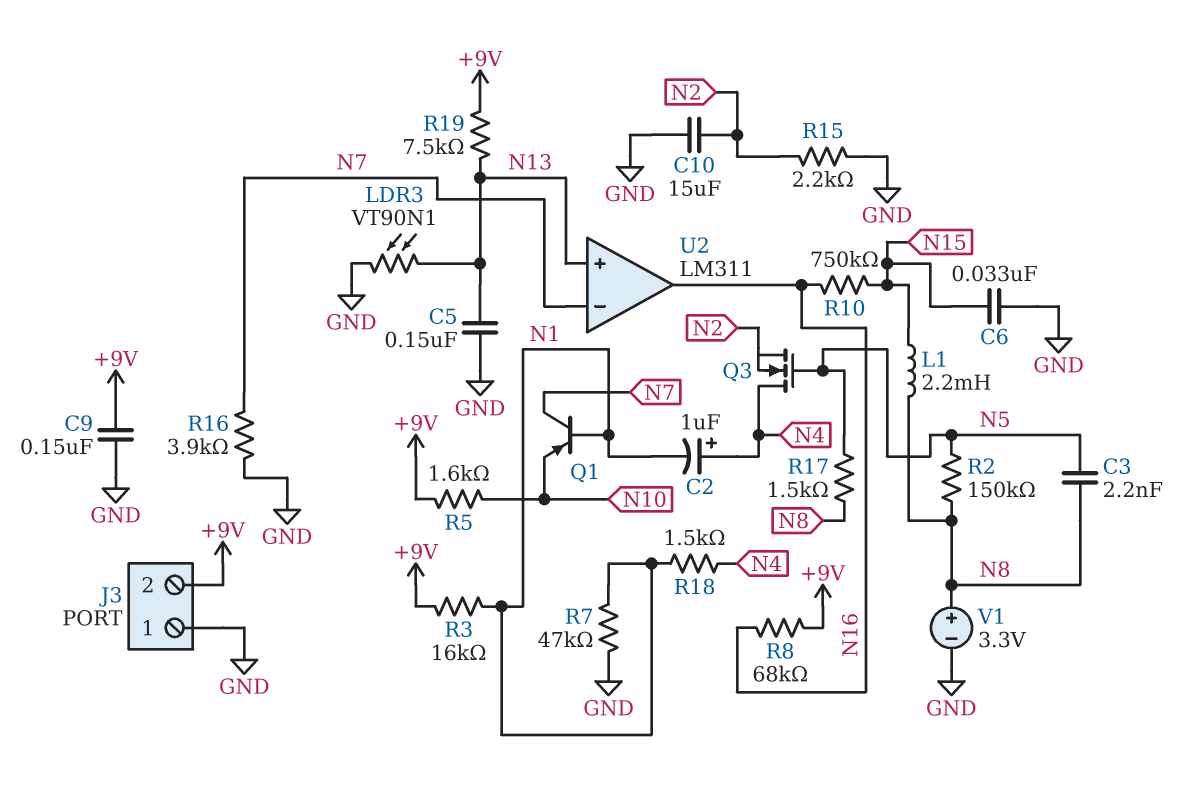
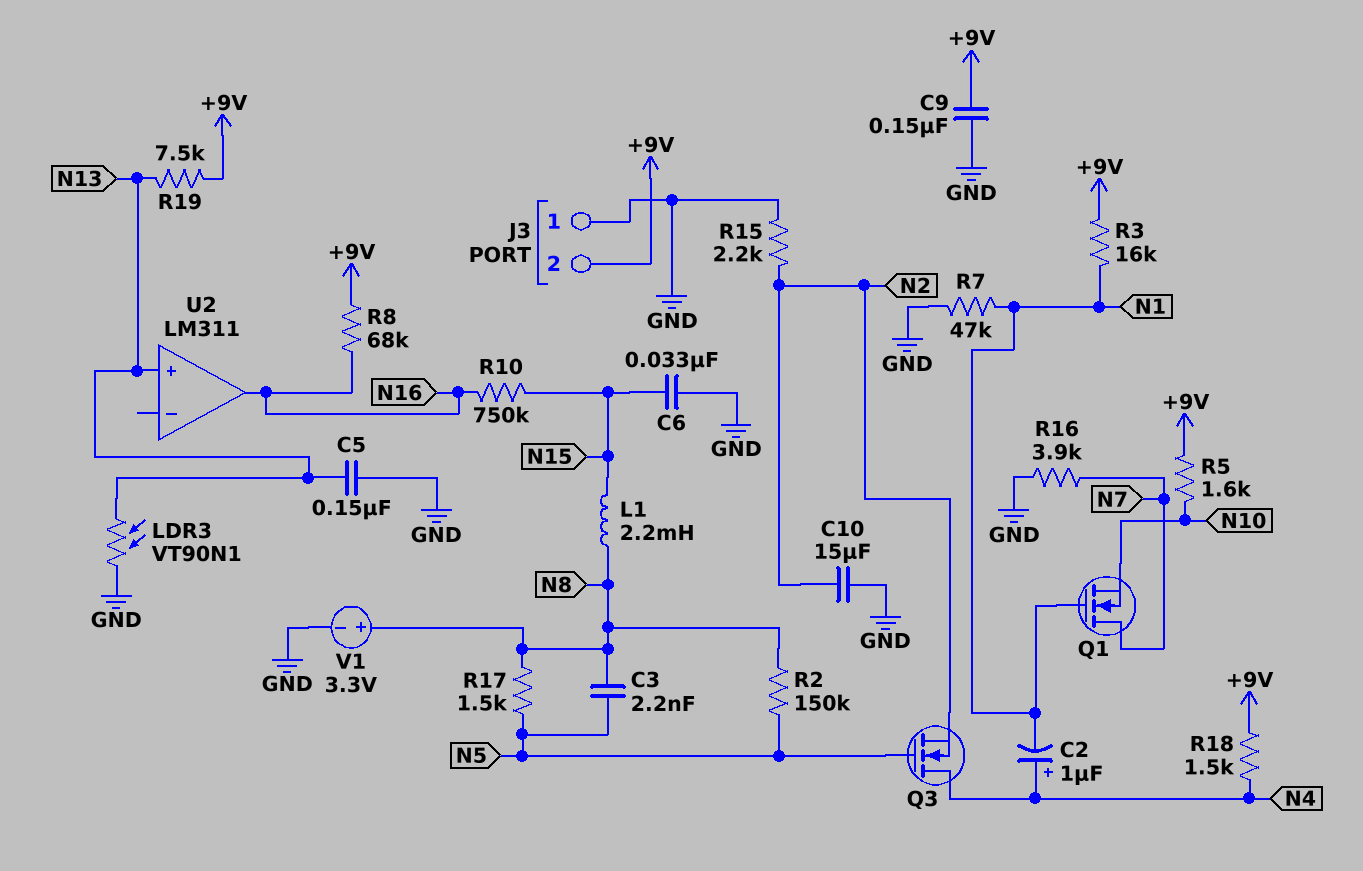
Q1: PNP (B N1, C N7, E N10) -> NMOS (G N1, D N7, S N10)
R18: 1.5k (N1, N4) -> 1.5k (+9V, N4)
U2 pin in-: N7 -> none

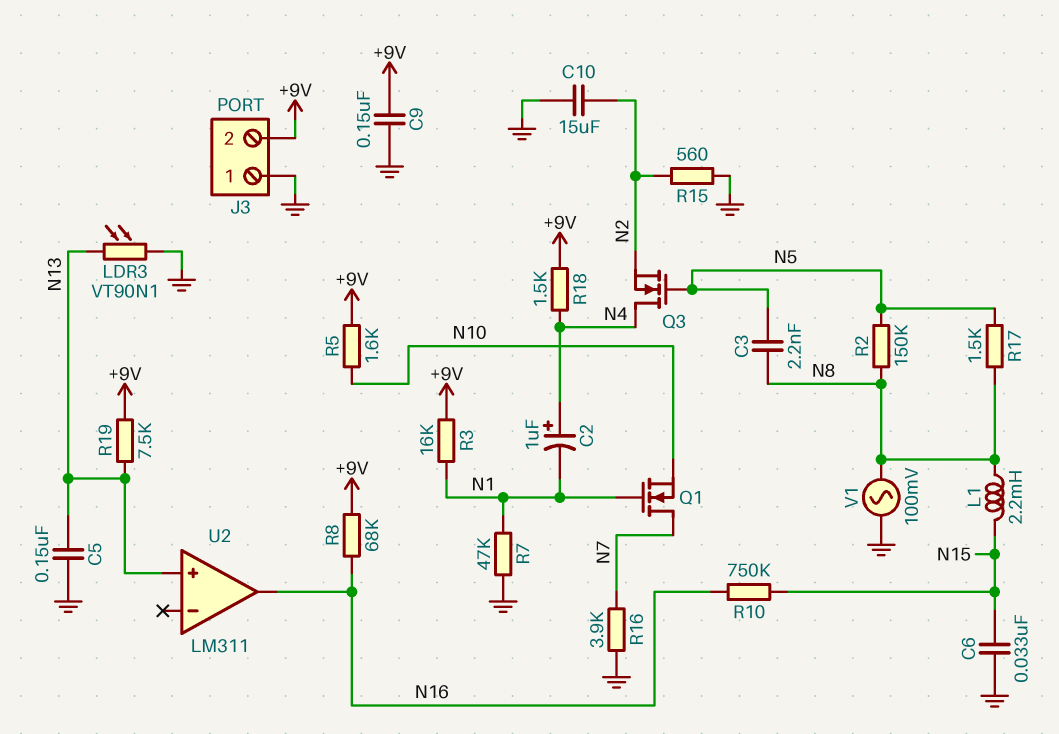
R15: 2.2k (GND, N2) -> 560 (GND, N2)
V1: 3.3V (plus N8, minus GND) -> AC 100mV (GND, N8)

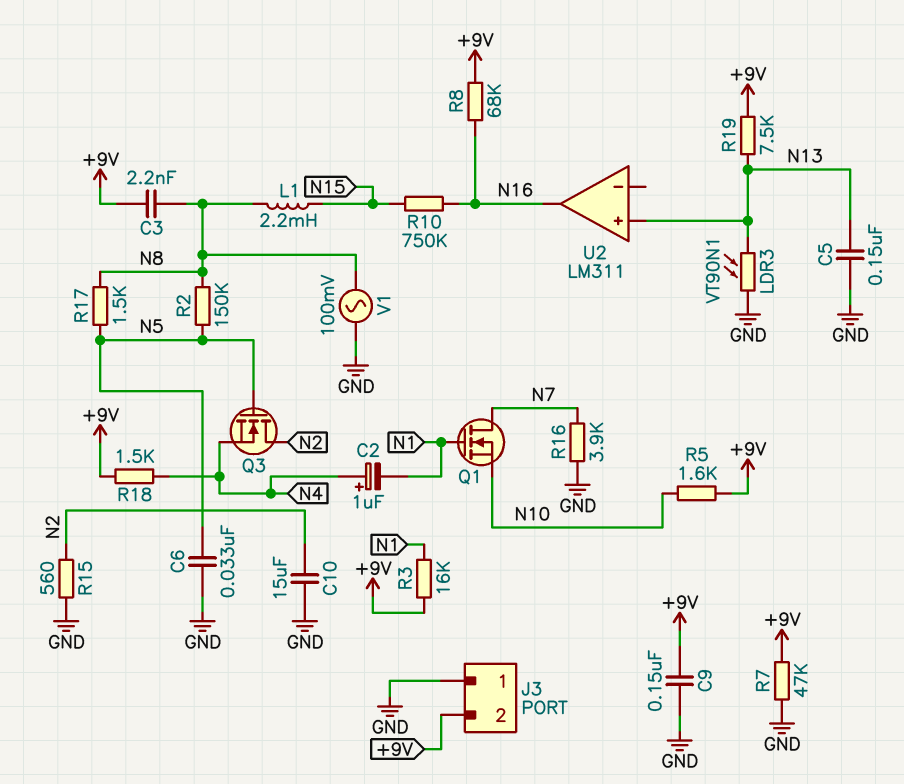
C3: 2.2nF (N5, N8) -> 2.2nF (+9V, N8)
C6: 33nF (GND, N15) -> 33nF (GND, N5)
Q3: NMOS (G N5, D N4, S N2) -> NMOS (G N5, D N2, S N4)
R7: 47k (GND, N1) -> 47k (+9V, GND)

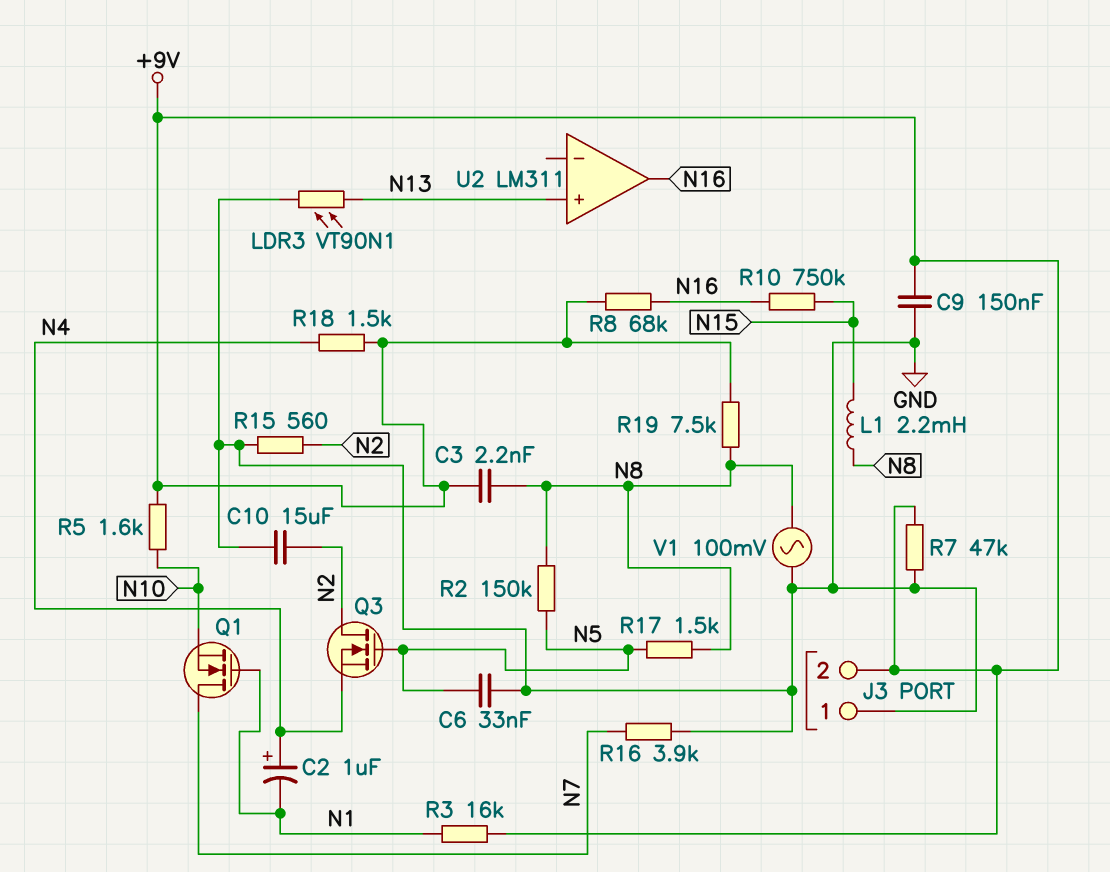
C5: 150nF (GND, N13) -> none
R19: 7.5k (+9V, N13) -> 7.5k (+9V, N8)

